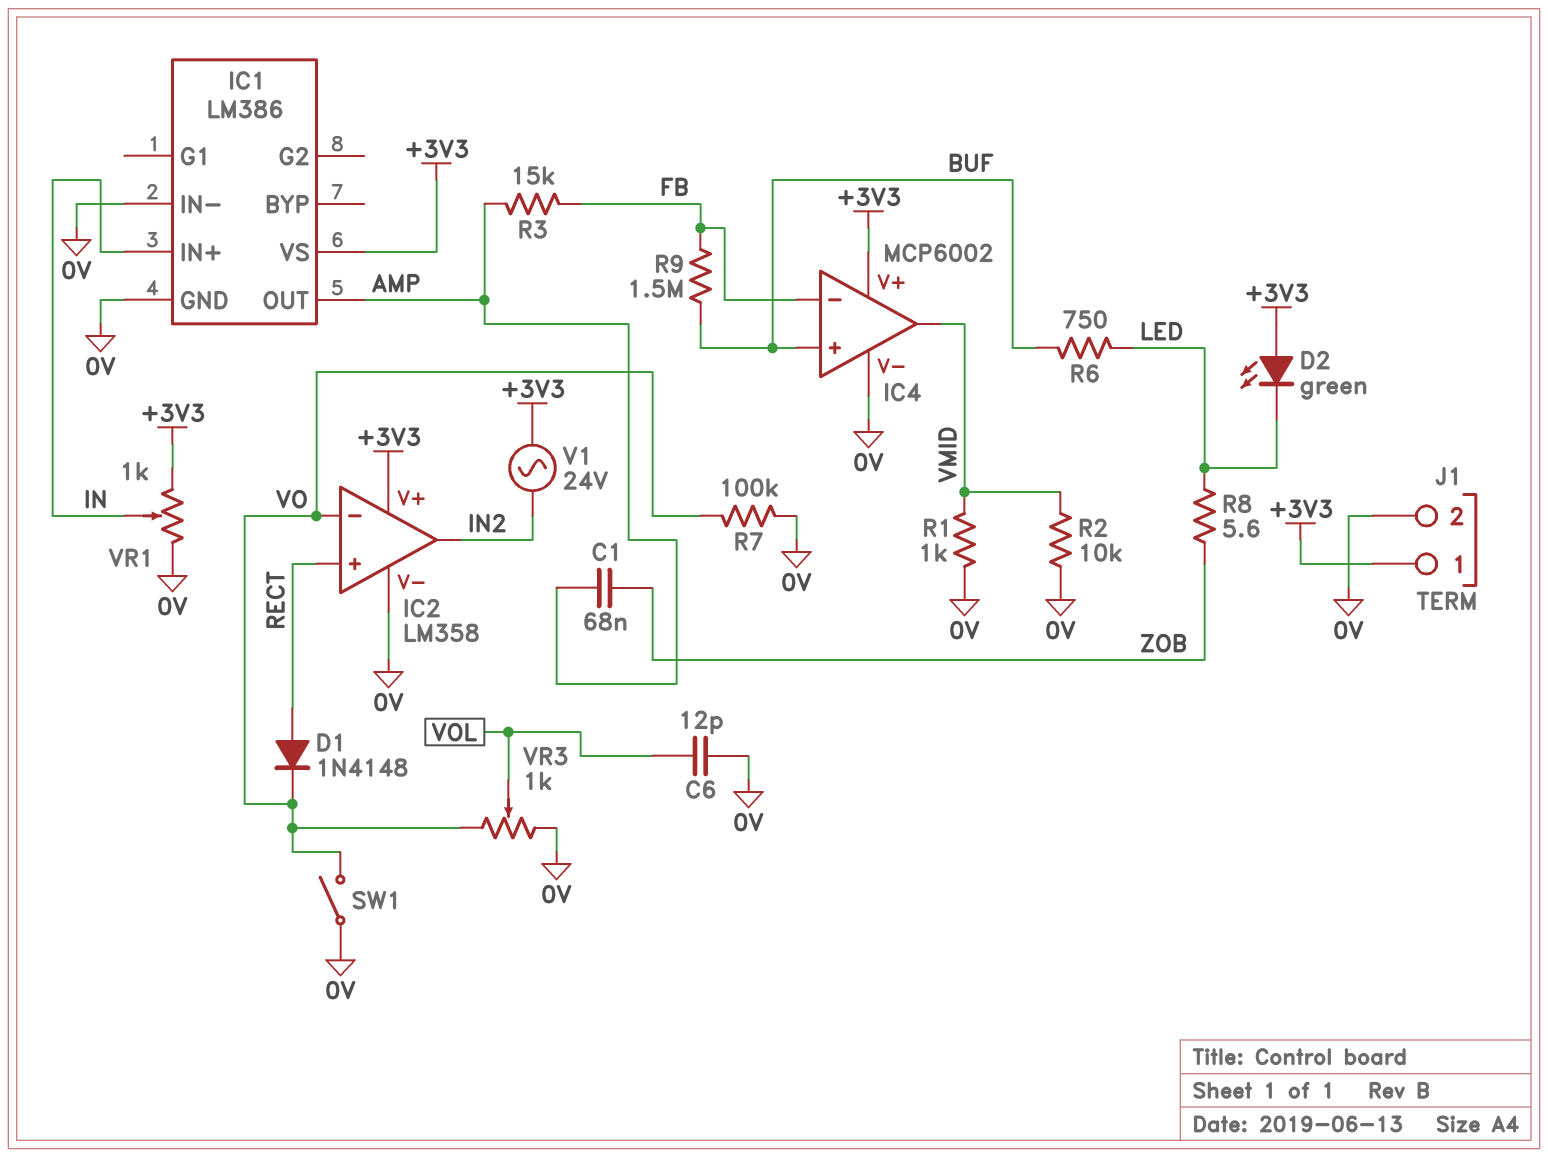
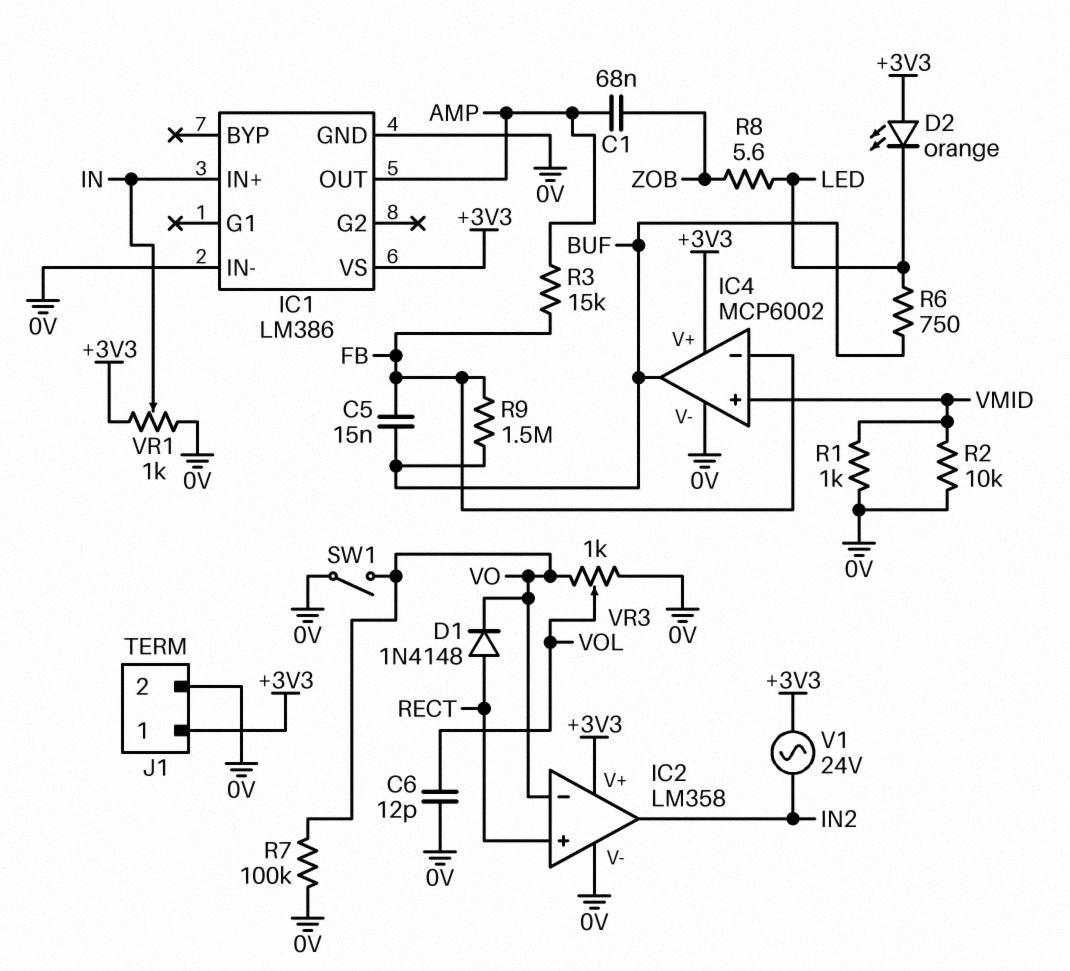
C5: none -> 15nF (BUF, FB)
D2: LED green (A +3V3, K LED) -> LED orange (A +3V3, K LED)
IC4 pin in+: BUF -> VMID
IC4 pin out: VMID -> BUF

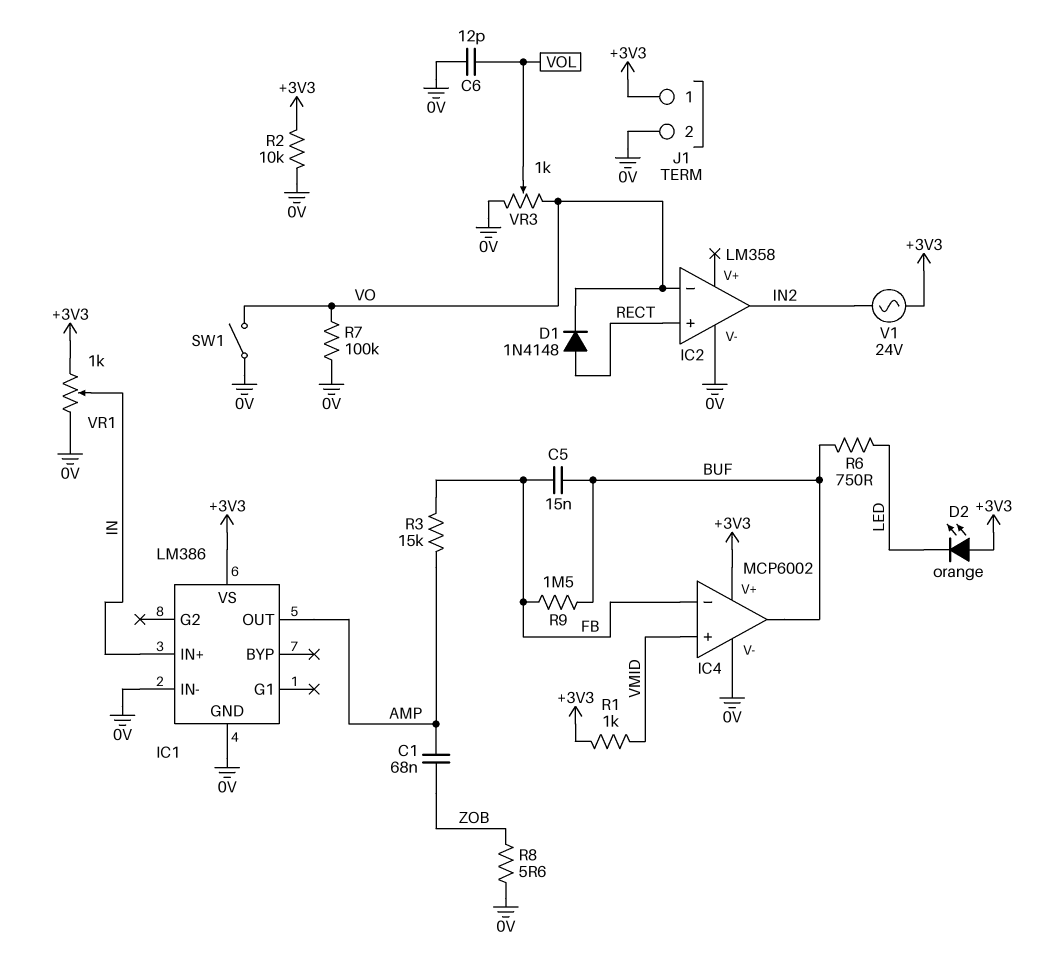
IC2 pin V+: +3V3 -> none
R1: 1k (0V, VMID) -> 1k (+3V3, VMID)
R2: 10k (0V, VMID) -> 10k (+3V3, 0V)
R8: 5.6 (LED, ZOB) -> 5.6 (0V, ZOB)

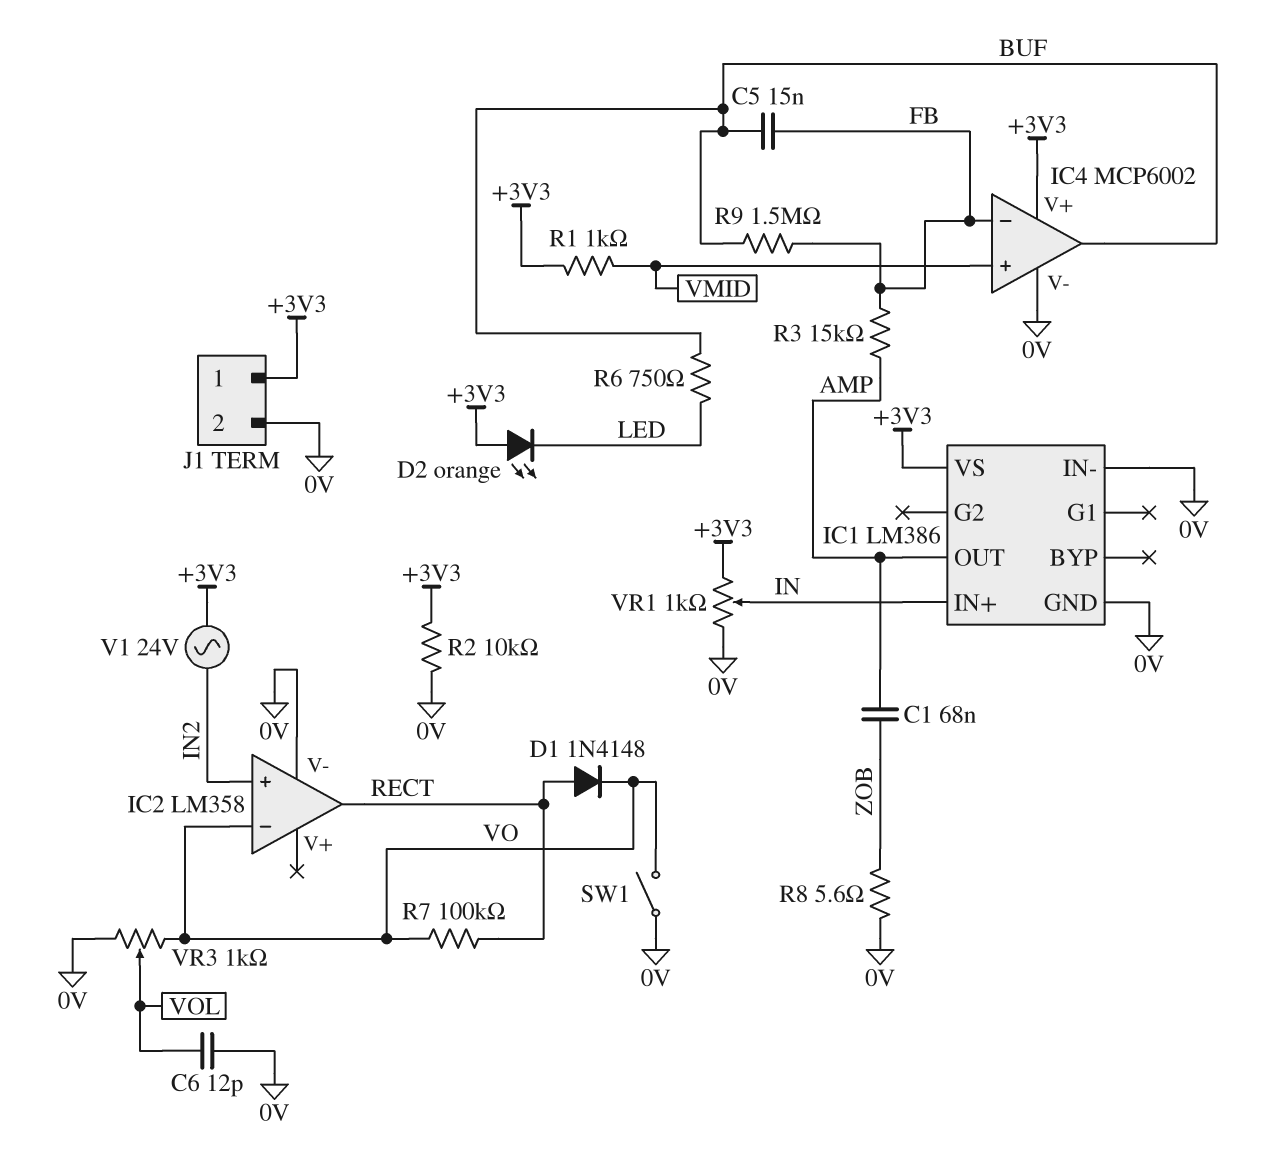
IC2 pin in+: RECT -> IN2
IC2 pin out: IN2 -> RECT
R7: 100k (0V, VO) -> 100k (RECT, VO)

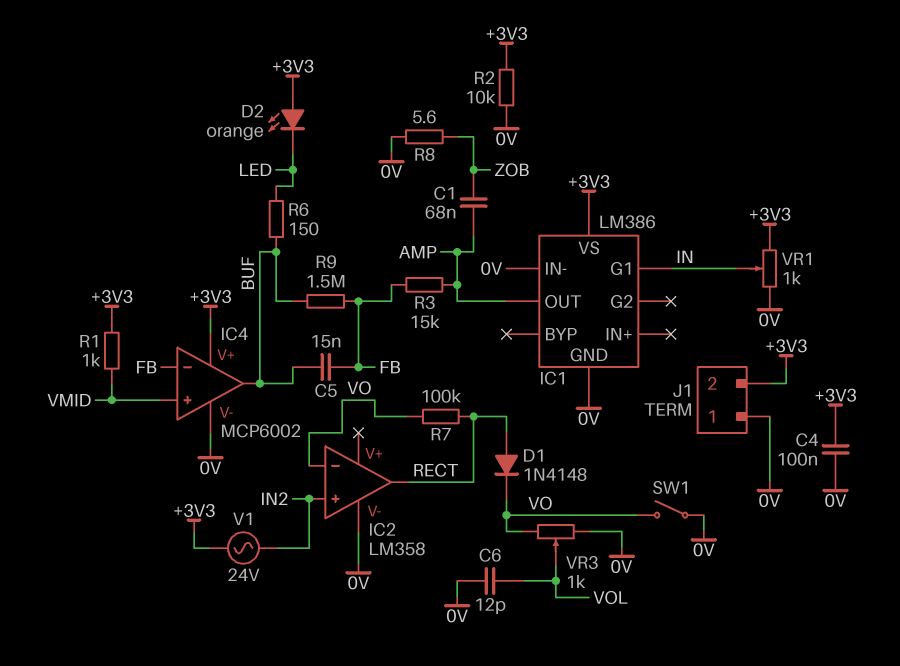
C4: none -> 100nF (+3V3, 0V)
IC1 pin G1: none -> IN
IC1 pin IN+: IN -> none
J1 pin 1: +3V3 -> 0V
J1 pin 2: 0V -> +3V3
R6: 750 (BUF, LED) -> 150 (BUF, LED)

